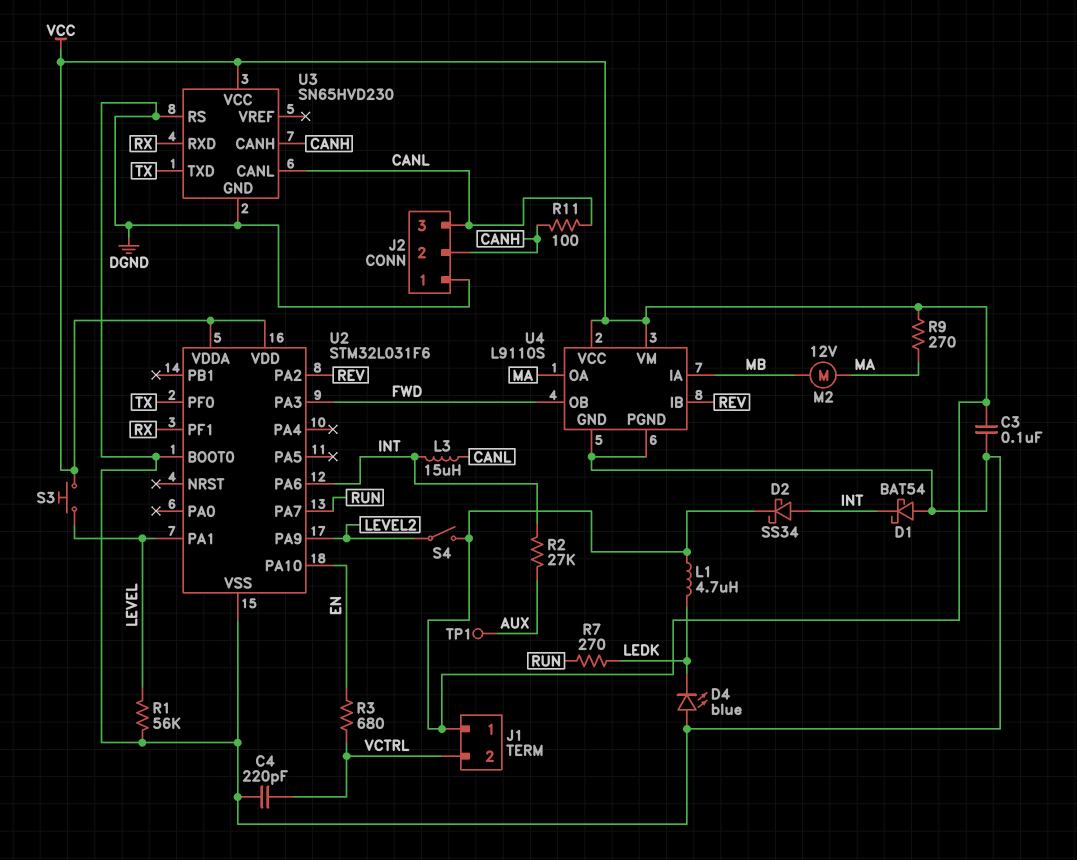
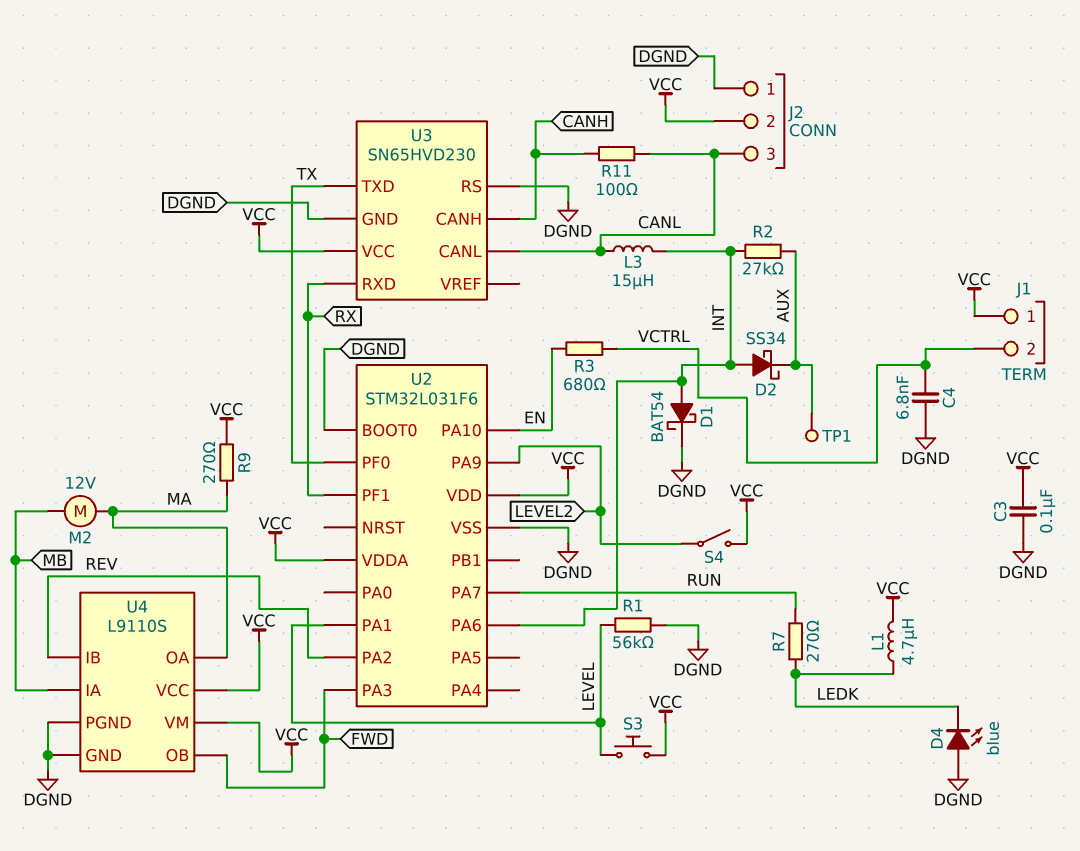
C4: 220pF (DGND, VCTRL) -> 6.8nF (DGND, VCTRL)
D1: schottky BAT54 (A DGND, K INT) -> schottky BAT54 (A INT, K DGND)
D2: schottky SS34 (A INT, K VCC) -> schottky SS34 (A INT, K AUX)
J2 pin 2: CANH -> VCC

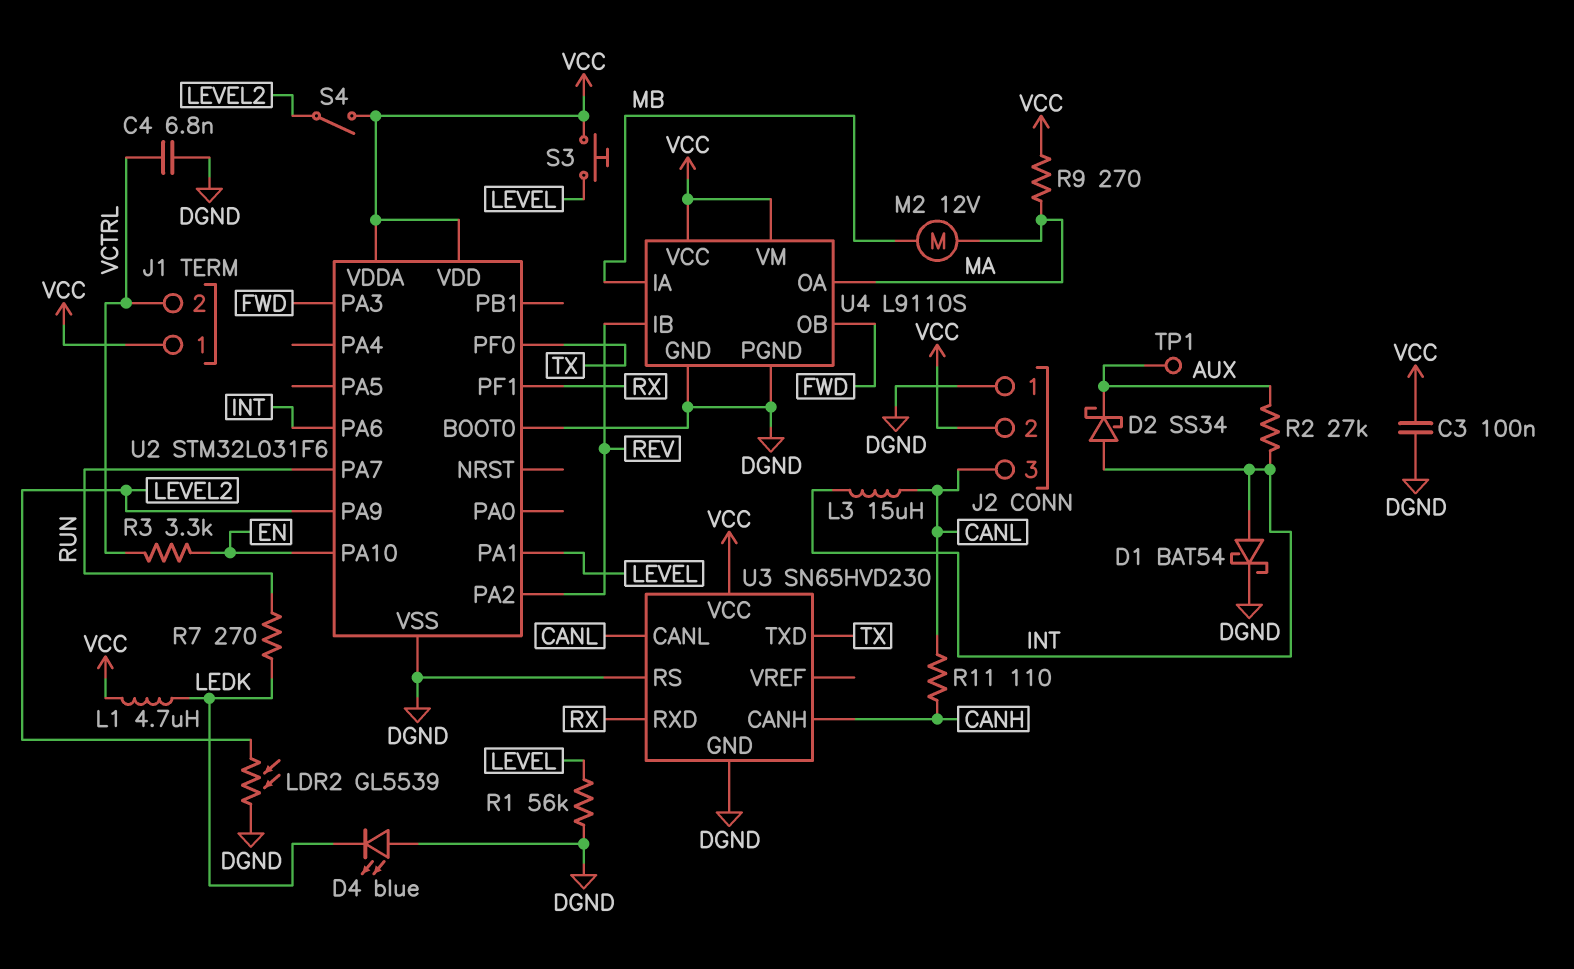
LDR2: none -> GL5539 (DGND, LEVEL2)
R3: 680 (EN, VCTRL) -> 3.3k (EN, VCTRL)
R11: 100 (CANH, CANL) -> 110 (CANH, CANL)

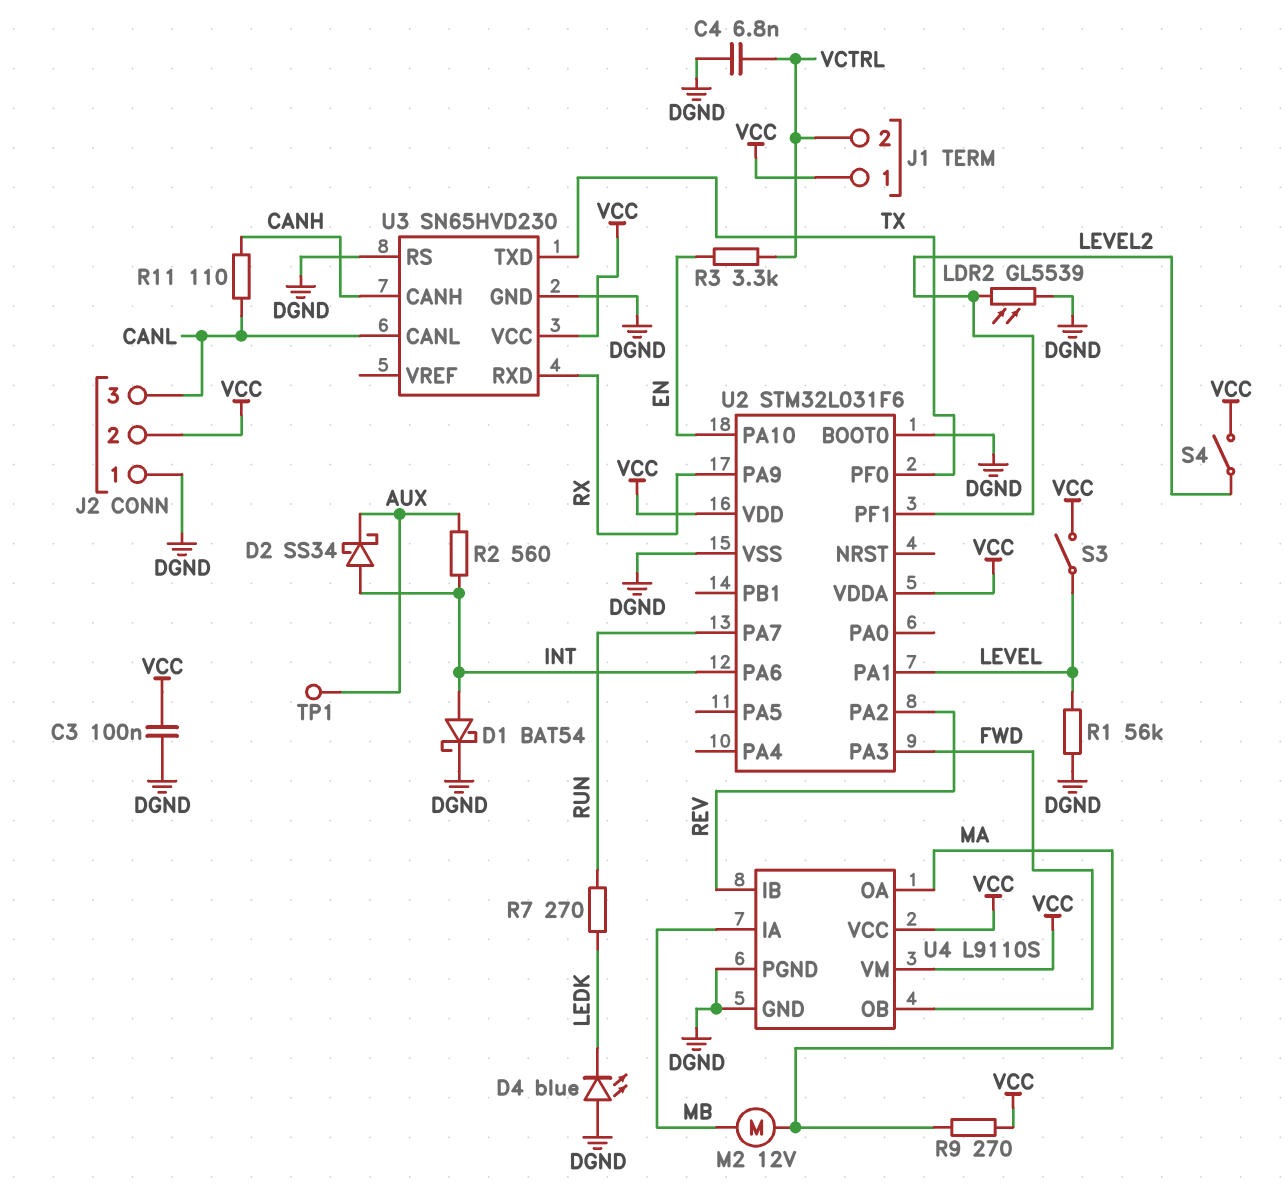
L1: 4.7uH (LEDK, VCC) -> none
L3: 15uH (CANL, INT) -> none
R2: 27k (AUX, INT) -> 560 (AUX, INT)
S3: button (LEVEL, VCC) -> switch (LEVEL, VCC)
U2 pin PA9: LEVEL2 -> RX
U2 pin PF1: RX -> LEVEL2

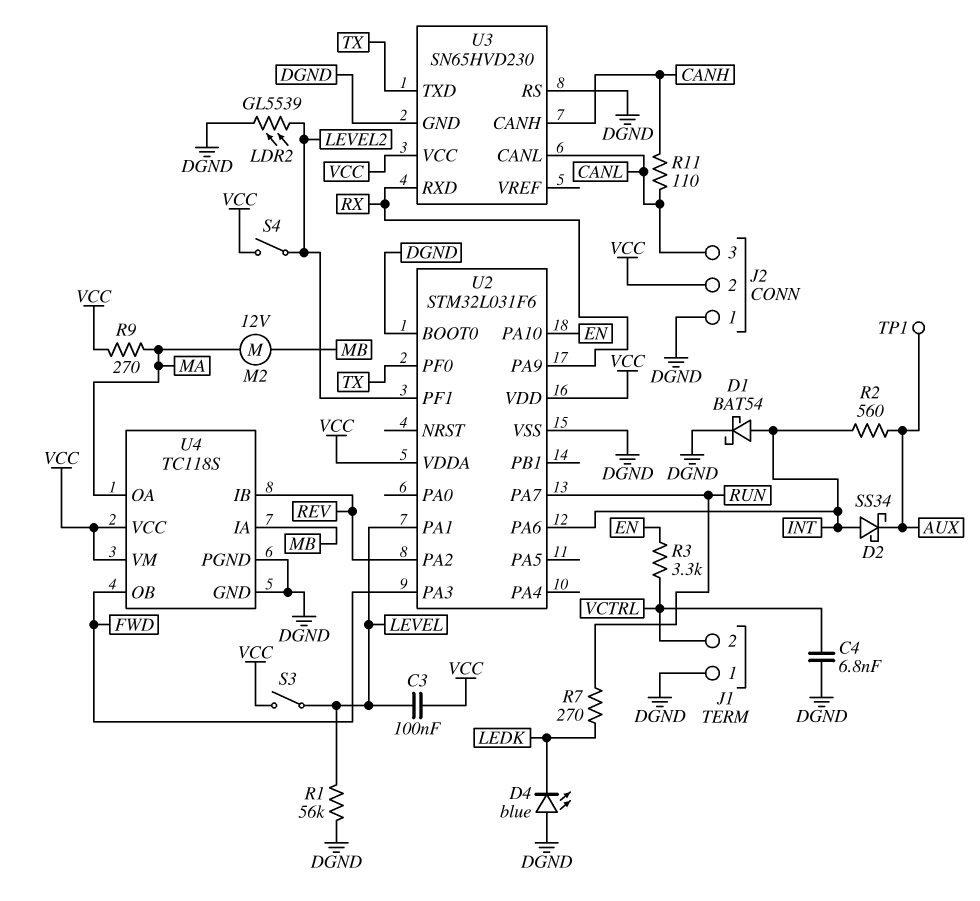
C3: 100nF (DGND, VCC) -> 100nF (LEVEL, VCC)
J1 pin 1: VCC -> DGND
U4: L9110S -> TC118S

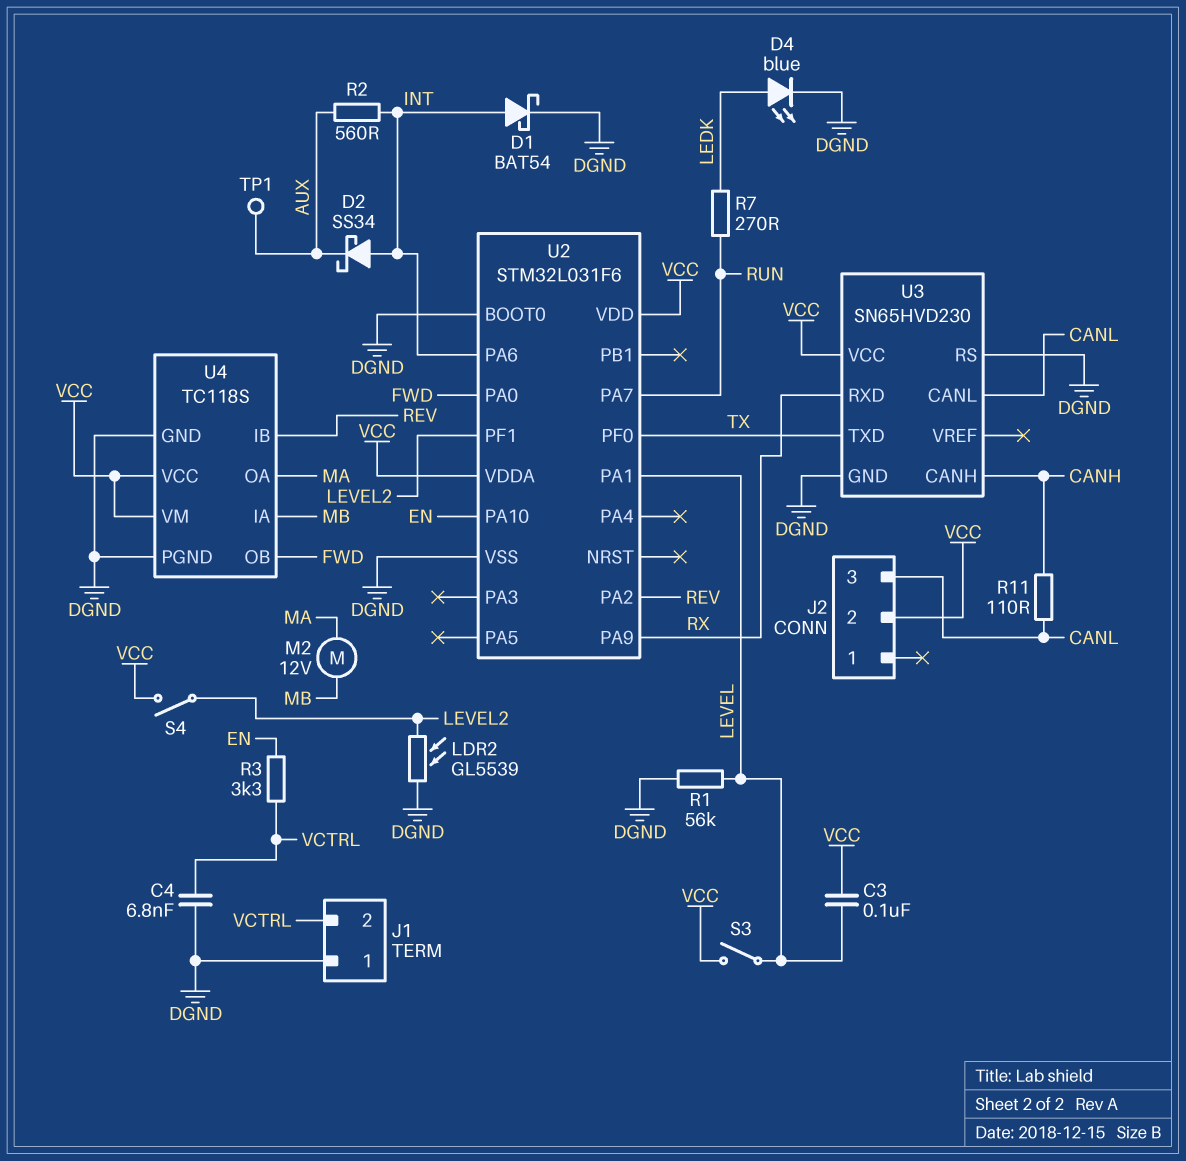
D4: LED blue (A DGND, K LEDK) -> LED blue (A LEDK, K DGND)
J2 pin 1: DGND -> none
R9: 270 (MA, VCC) -> none
U2 pin PA0: none -> FWD
U2 pin PA3: FWD -> none

